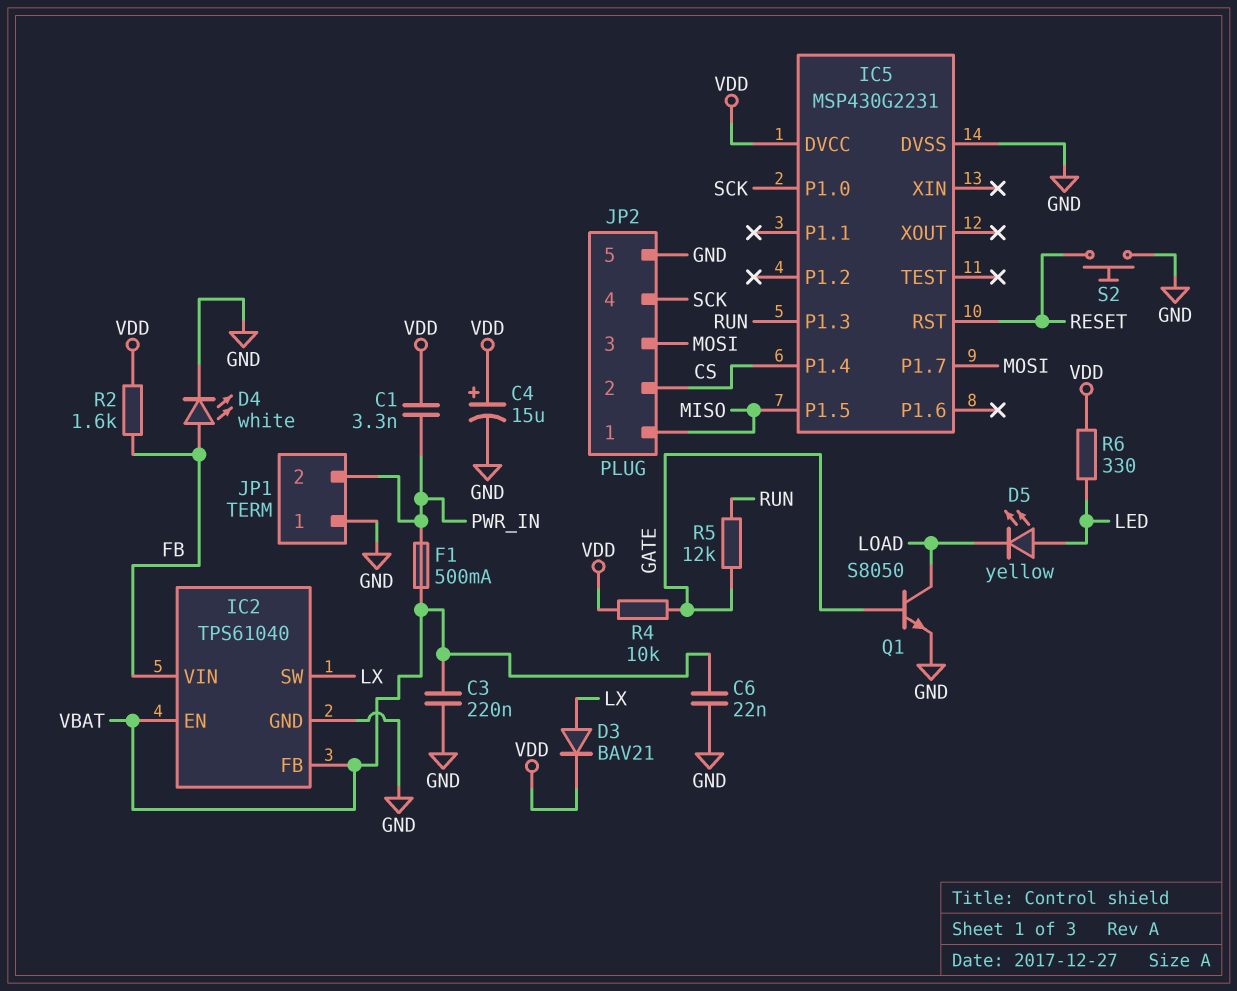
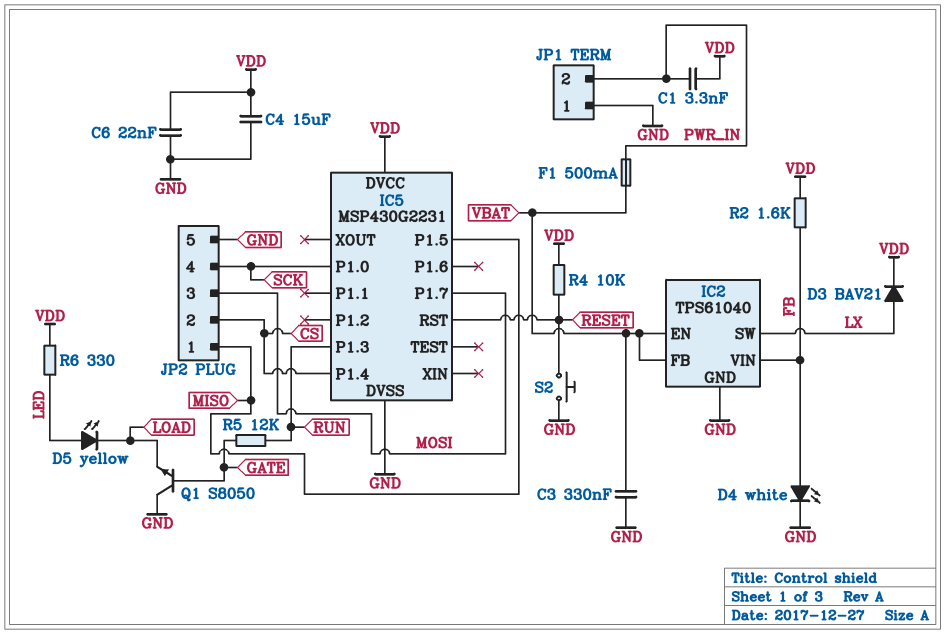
C3: 220nF (GND, VBAT) -> 330nF (GND, VBAT)
C4: 15uF (plus VDD, minus GND) -> 15uF (GND, VDD)
C6: 22nF (GND, VBAT) -> 22nF (GND, VDD)
Q1: NPN S8050 (B GATE, C LOAD, E GND) -> NPN S8050 (B GATE, C GND, E LOAD)
R4: 10k (GATE, VDD) -> 10k (RESET, VDD)

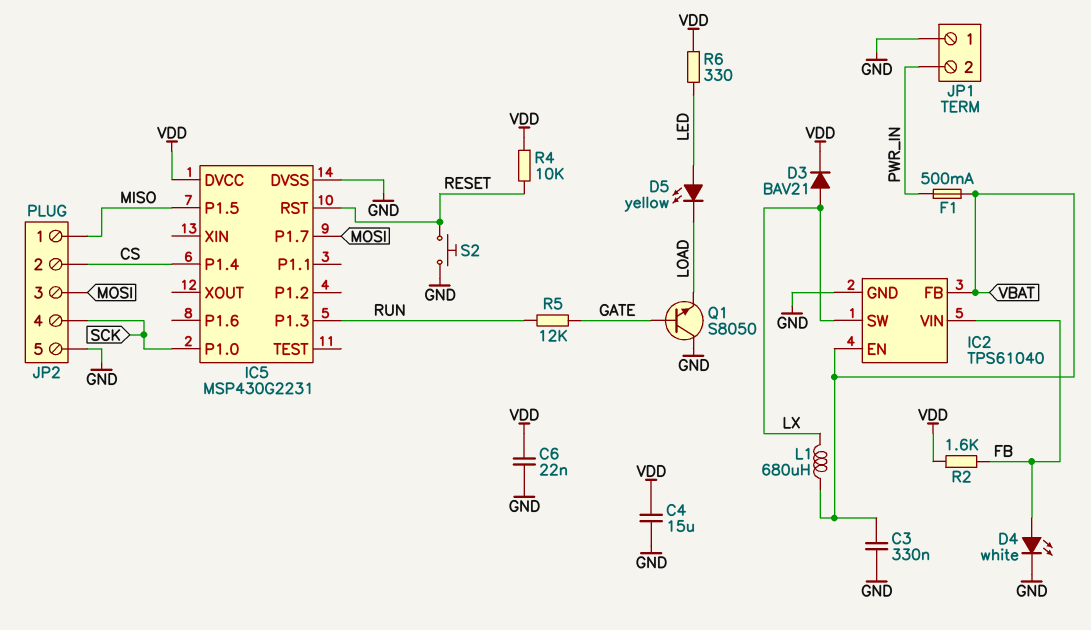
C1: 3.3nF (PWR_IN, VDD) -> none
L1: none -> 680uH (LX, VBAT)

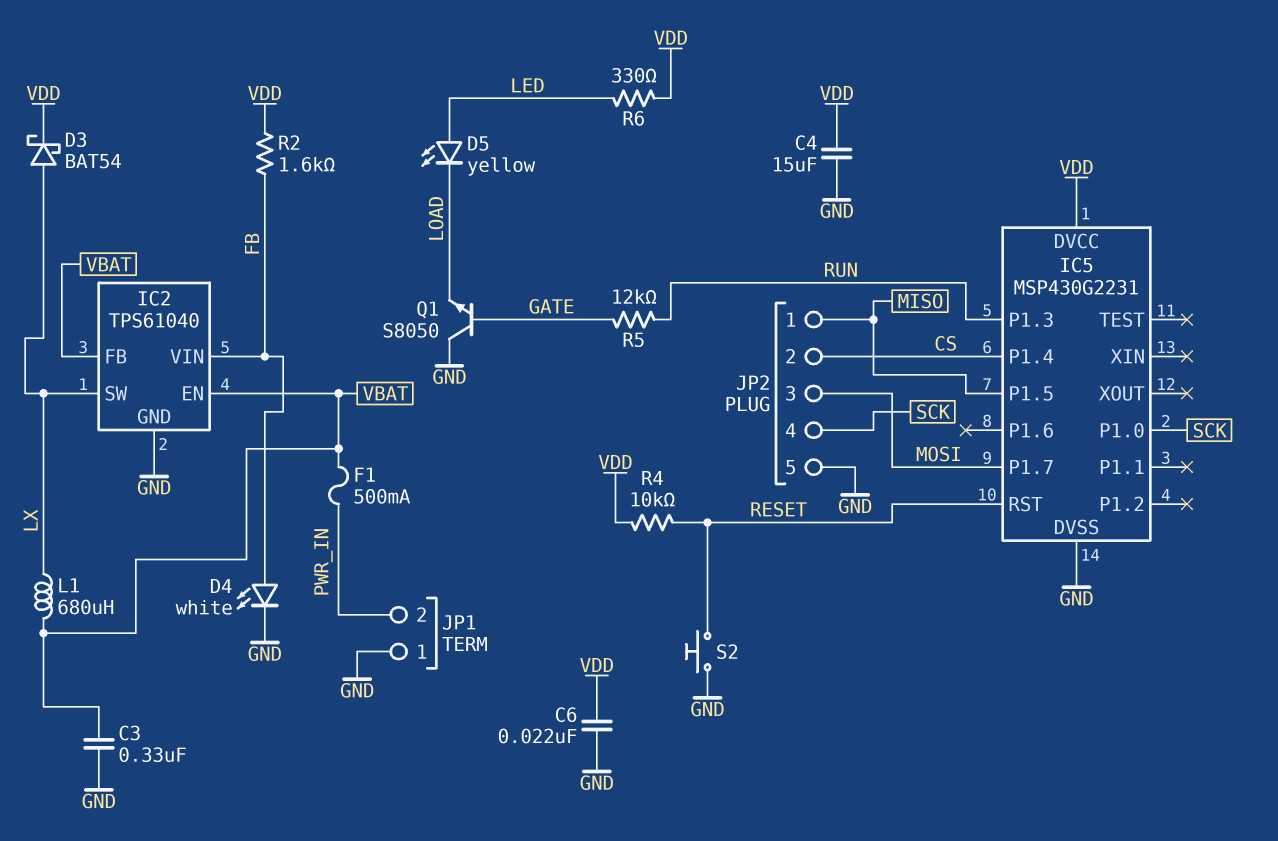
D3: diode BAV21 (A LX, K VDD) -> schottky BAT54 (A LX, K VDD)

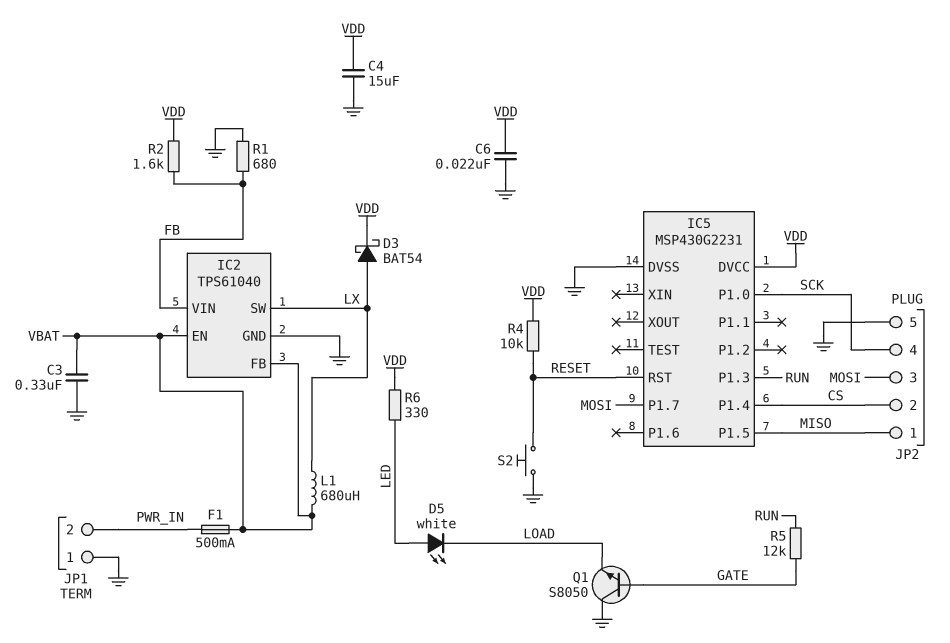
D4: LED white (A FB, K GND) -> none
D5: LED yellow (A LED, K LOAD) -> LED white (A LED, K LOAD)
R1: none -> 680 (FB, GND)

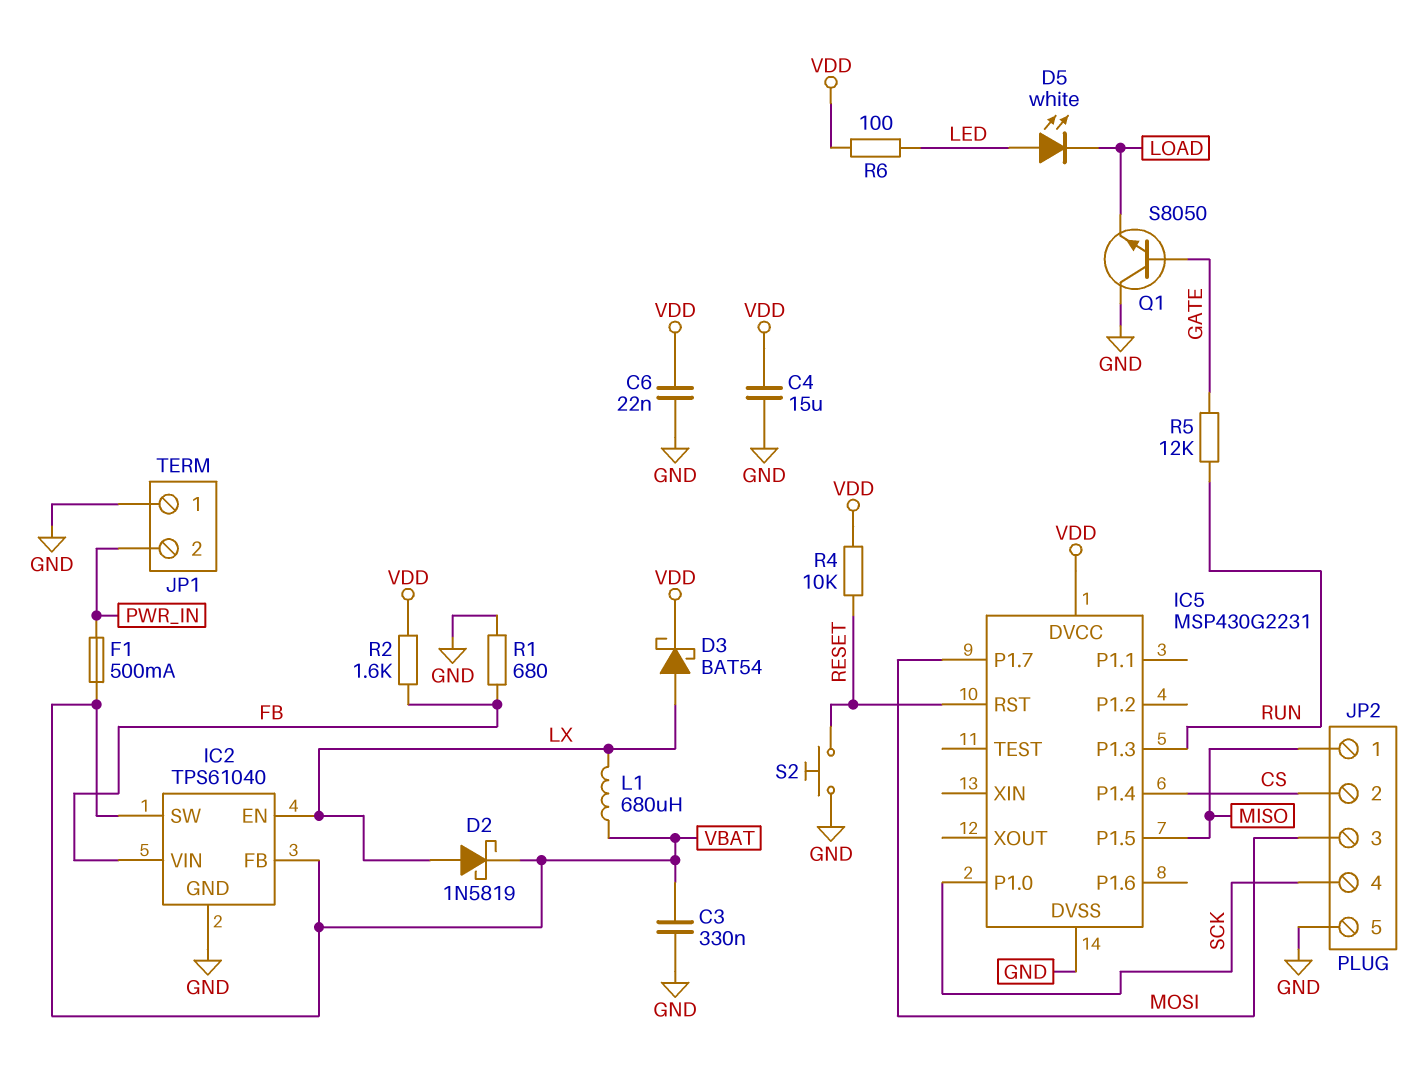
D2: none -> schottky 1N5819 (A LX, K VBAT)
IC2 pin EN: VBAT -> LX
IC2 pin SW: LX -> VBAT
R6: 330 (LED, VDD) -> 100 (LED, VDD)

